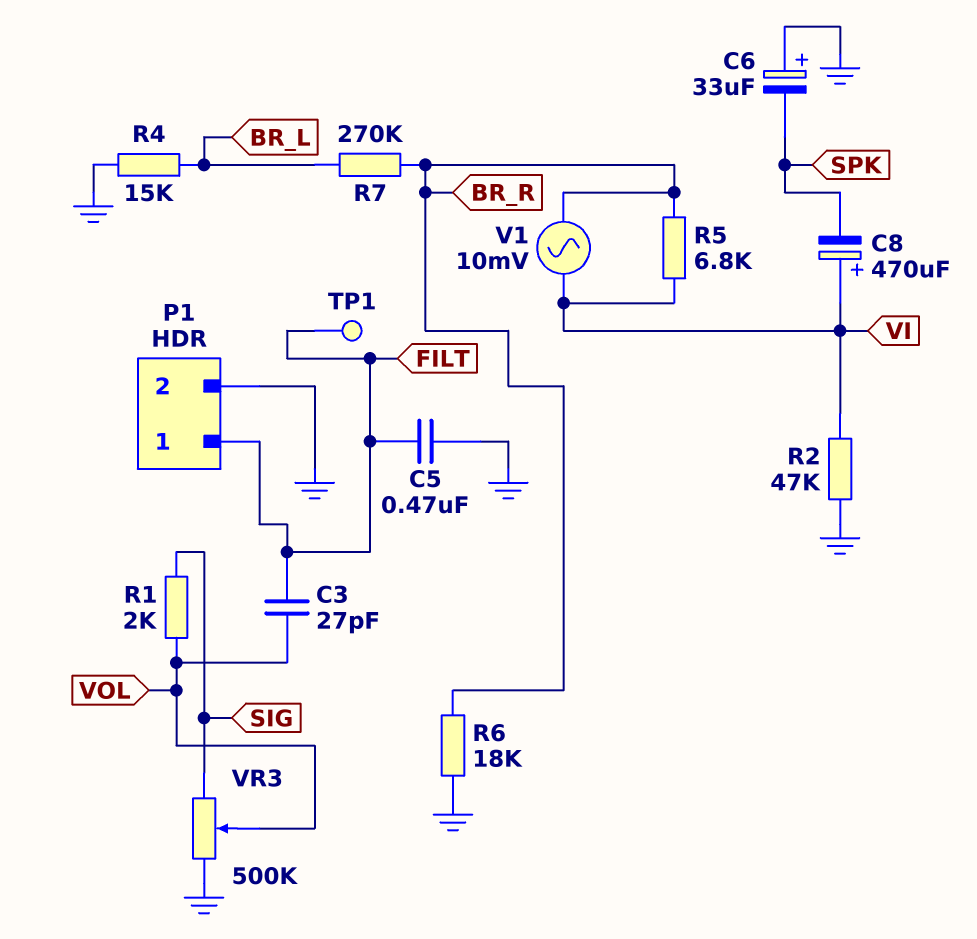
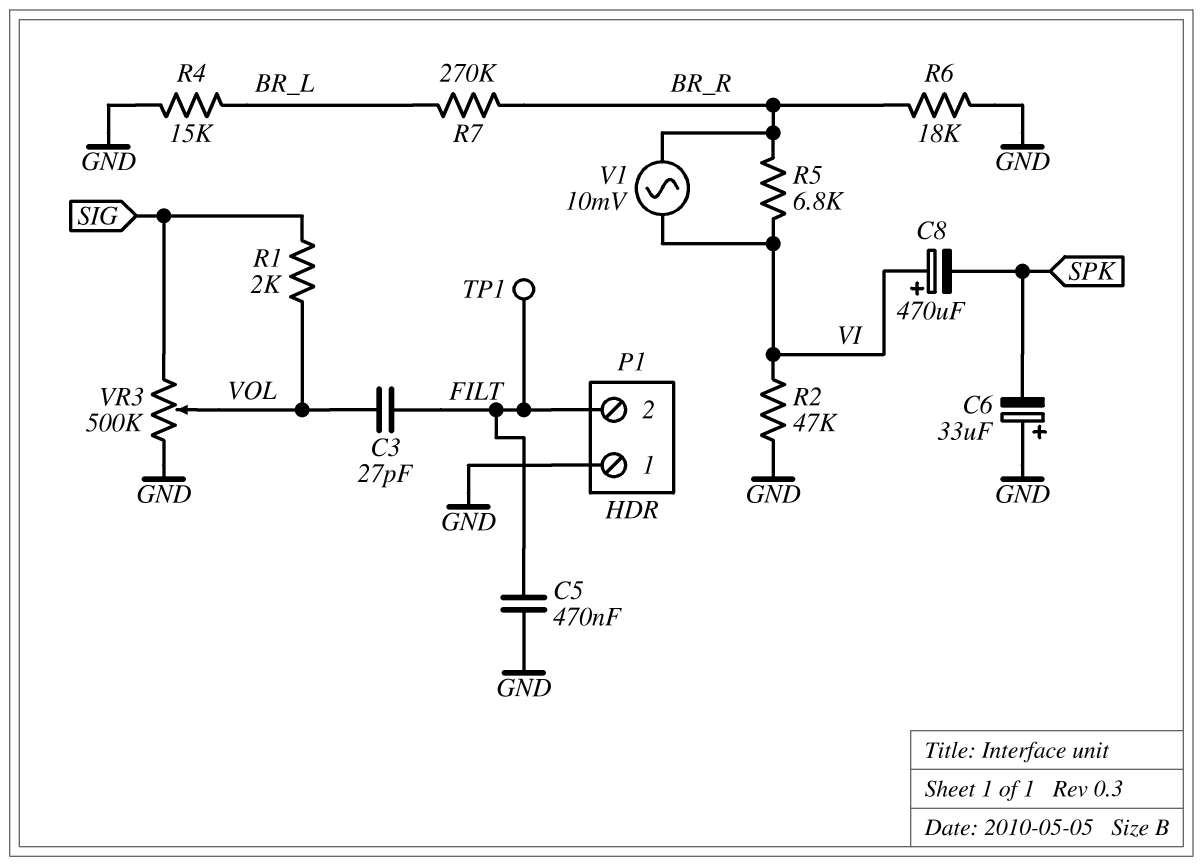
P1 pin 1: FILT -> GND
P1 pin 2: GND -> FILT

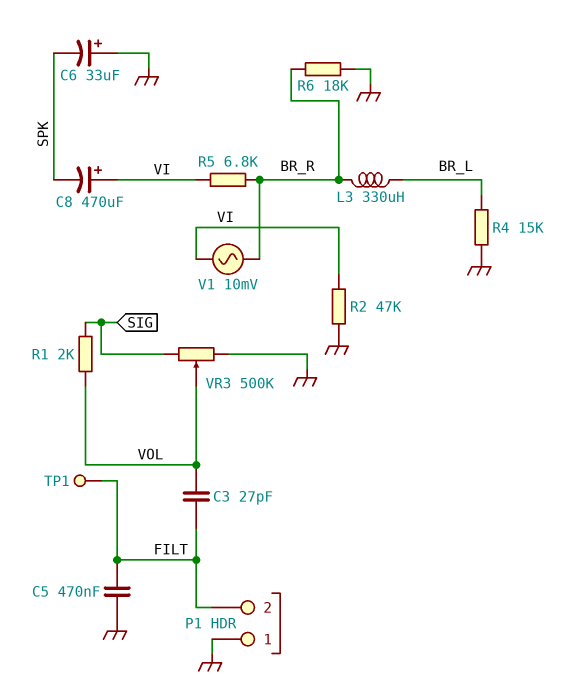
L3: none -> 330uH (BR_L, BR_R)
R7: 270k (BR_L, BR_R) -> none

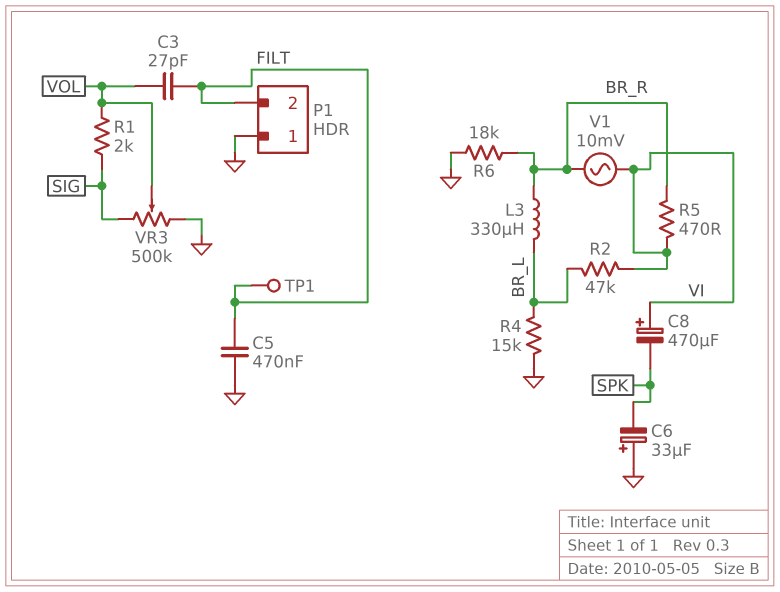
R2: 47k (GND, VI) -> 47k (BR_L, VI)
R5: 6.8k (BR_R, VI) -> 470 (BR_R, VI)

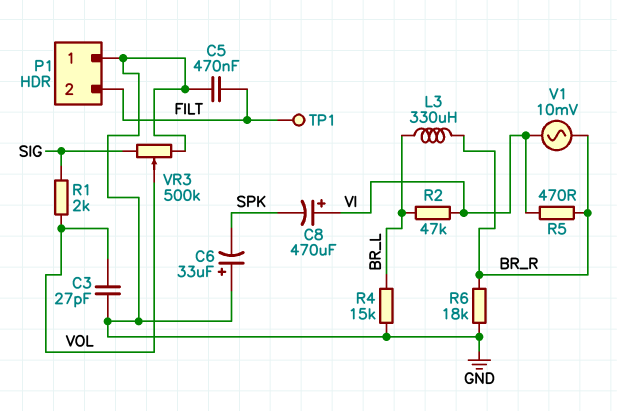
C3: 27pF (FILT, VOL) -> 27pF (GND, VOL)

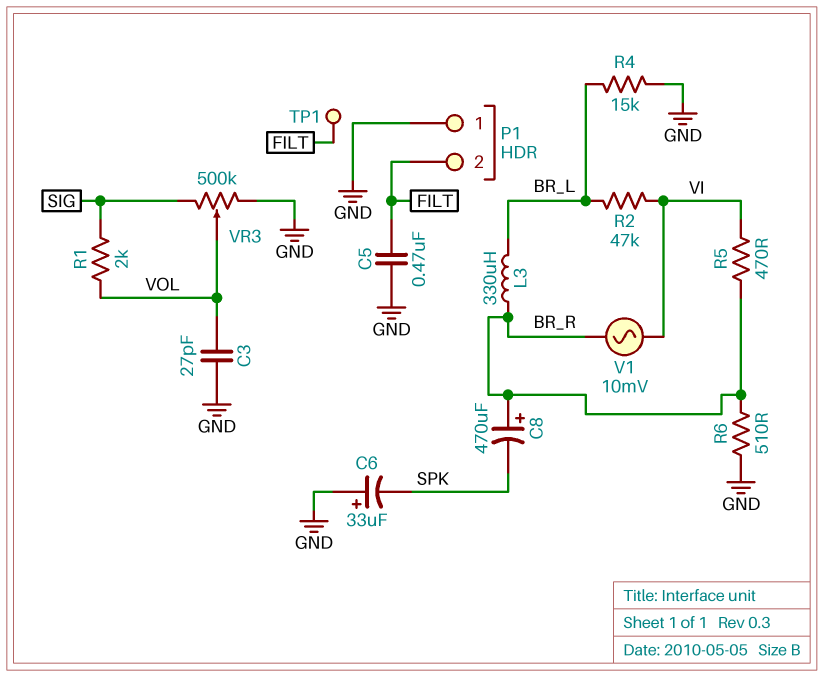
C8: 470uF (plus VI, minus SPK) -> 470uF (plus BR_R, minus SPK)
R6: 18k (BR_R, GND) -> 510 (BR_R, GND)

